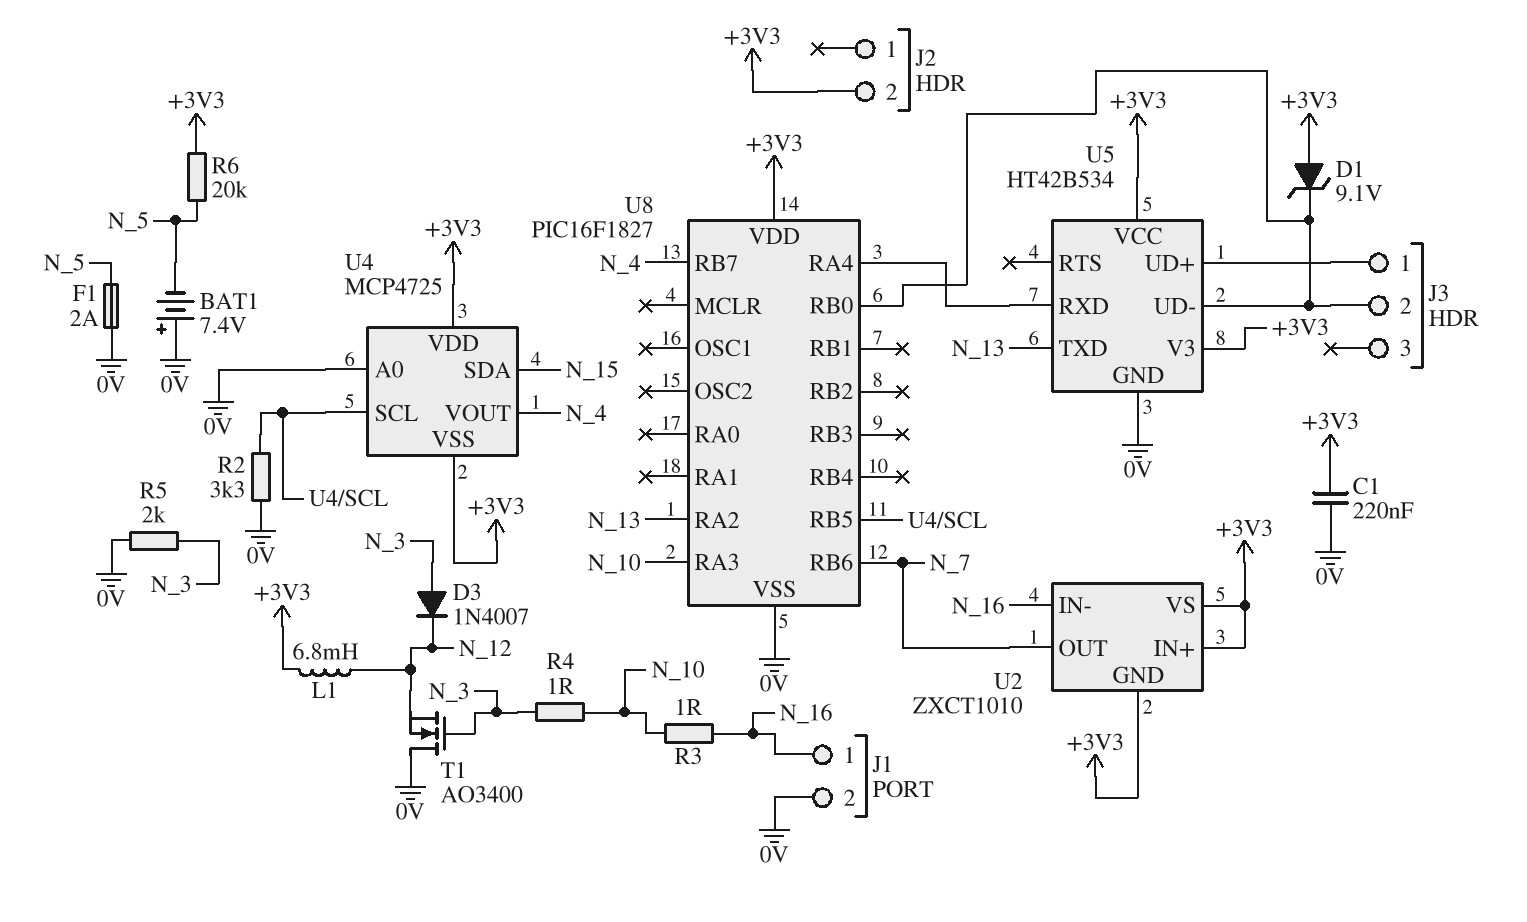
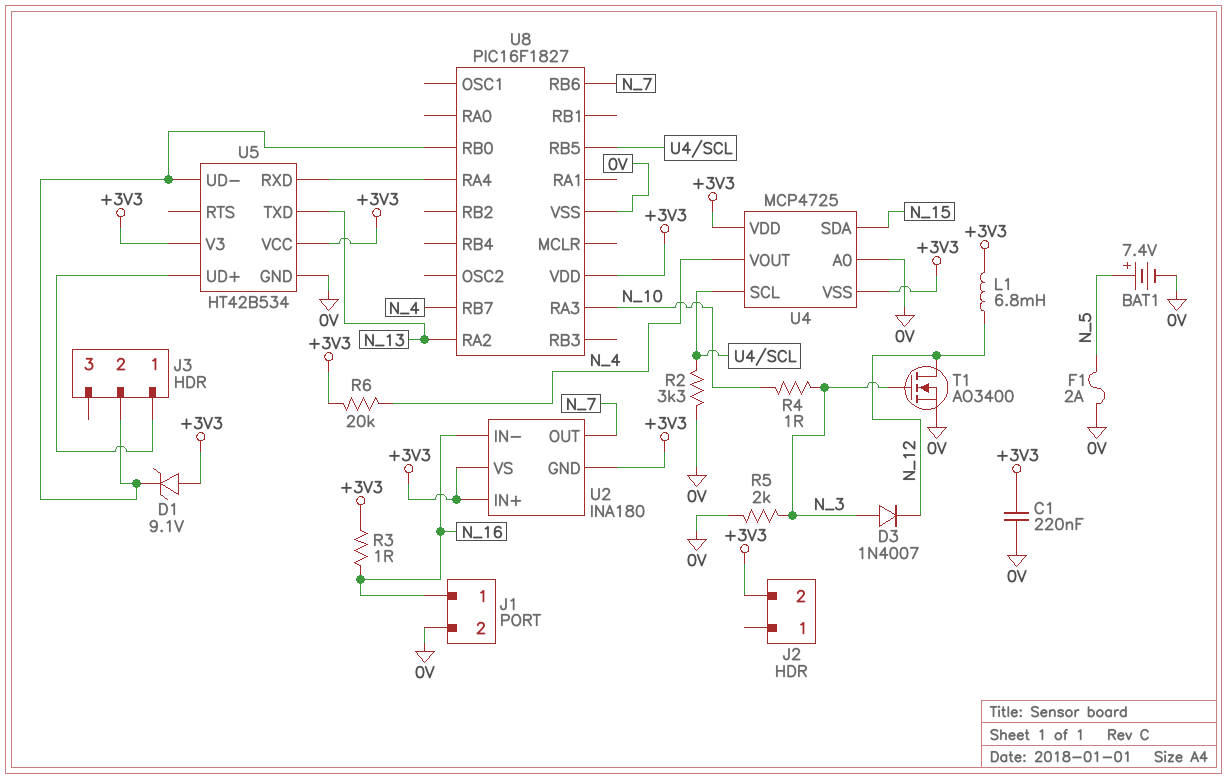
BAT1: 7.4V (plus 0V, minus N_5) -> 7.4V (plus N_5, minus 0V)
R3: 1 (N_10, N_16) -> 1 (+3V3, N_16)
R6: 20k (+3V3, N_5) -> 20k (+3V3, N_4)
T1: NMOS AO3400 (G N_3, D 0V, S N_12) -> NMOS AO3400 (G N_3, D N_12, S 0V)
U2: ZXCT1010 -> INA180

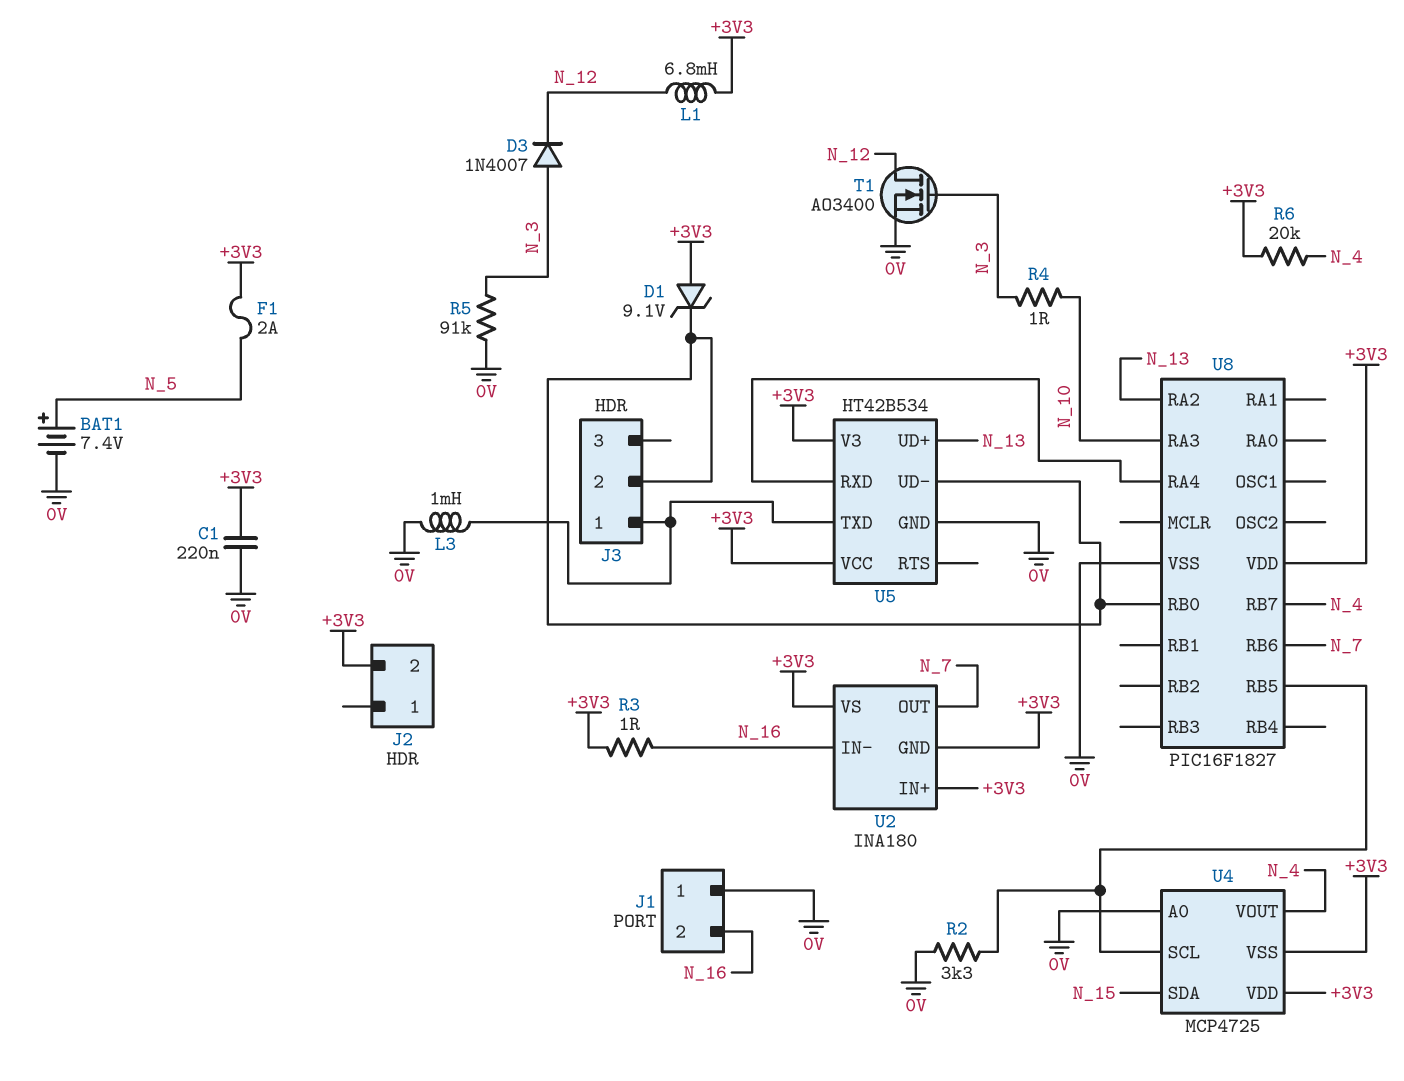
F1: 2A (0V, N_5) -> 2A (+3V3, N_5)
J1 pin 1: N_16 -> 0V
J1 pin 2: 0V -> N_16
L3: none -> 1mH (0V, J3/1)
R5: 2k (0V, N_3) -> 91k (0V, N_3)
U5 pin TXD: N_13 -> J3/1
U5 pin UD+: J3/1 -> N_13

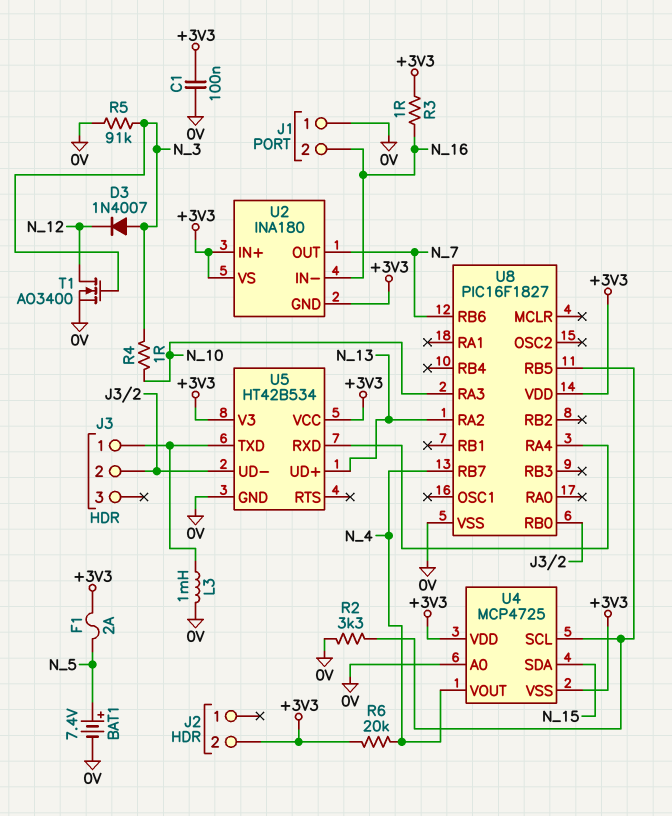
C1: 220nF (+3V3, 0V) -> 100nF (+3V3, 0V)
D1: zener 9.1V (A +3V3, K J3/2) -> none
L1: 6.8mH (+3V3, N_12) -> none

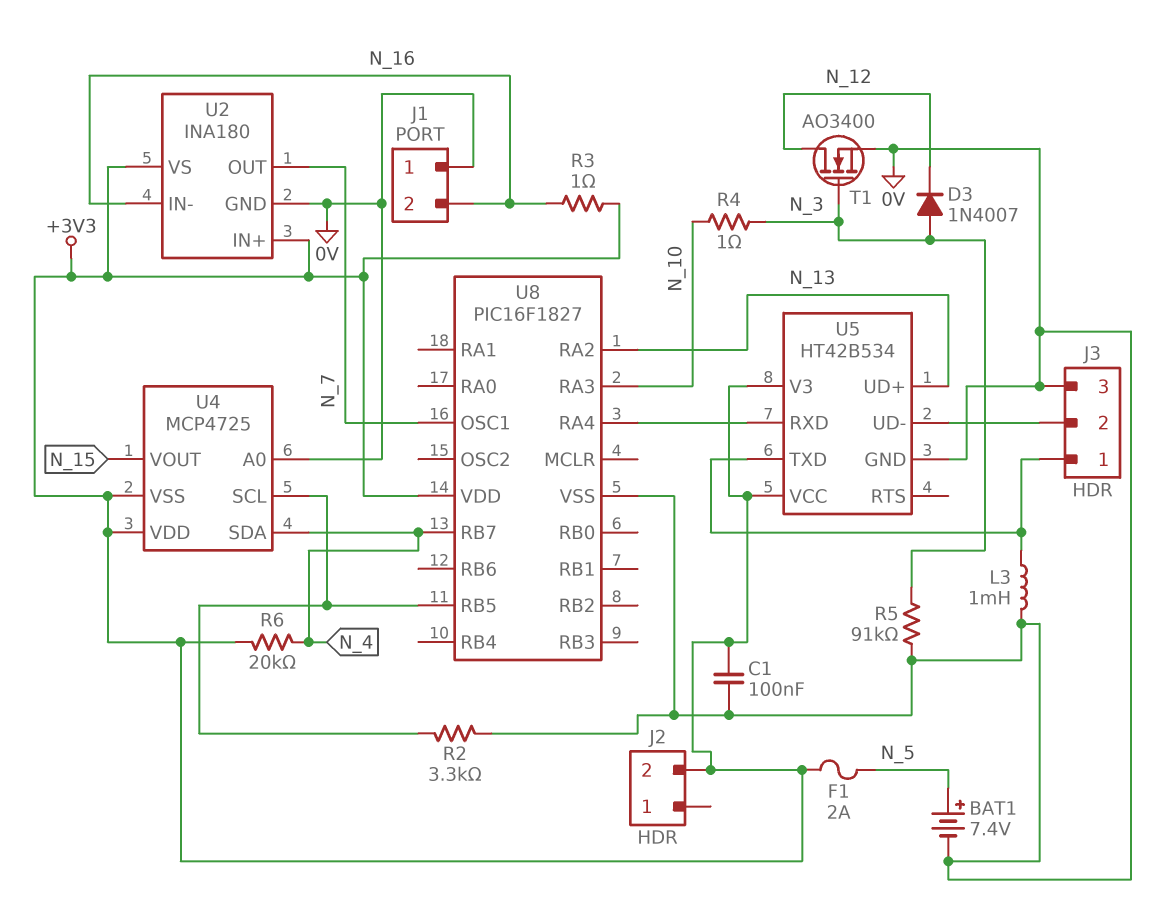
J3 pin 3: none -> 0V
U2 pin GND: +3V3 -> 0V
U4 pin SDA: N_15 -> N_4
U4 pin VOUT: N_4 -> N_15
U8 pin OSC1: none -> N_7
U8 pin RB0: J3/2 -> none
U8 pin RB6: N_7 -> none

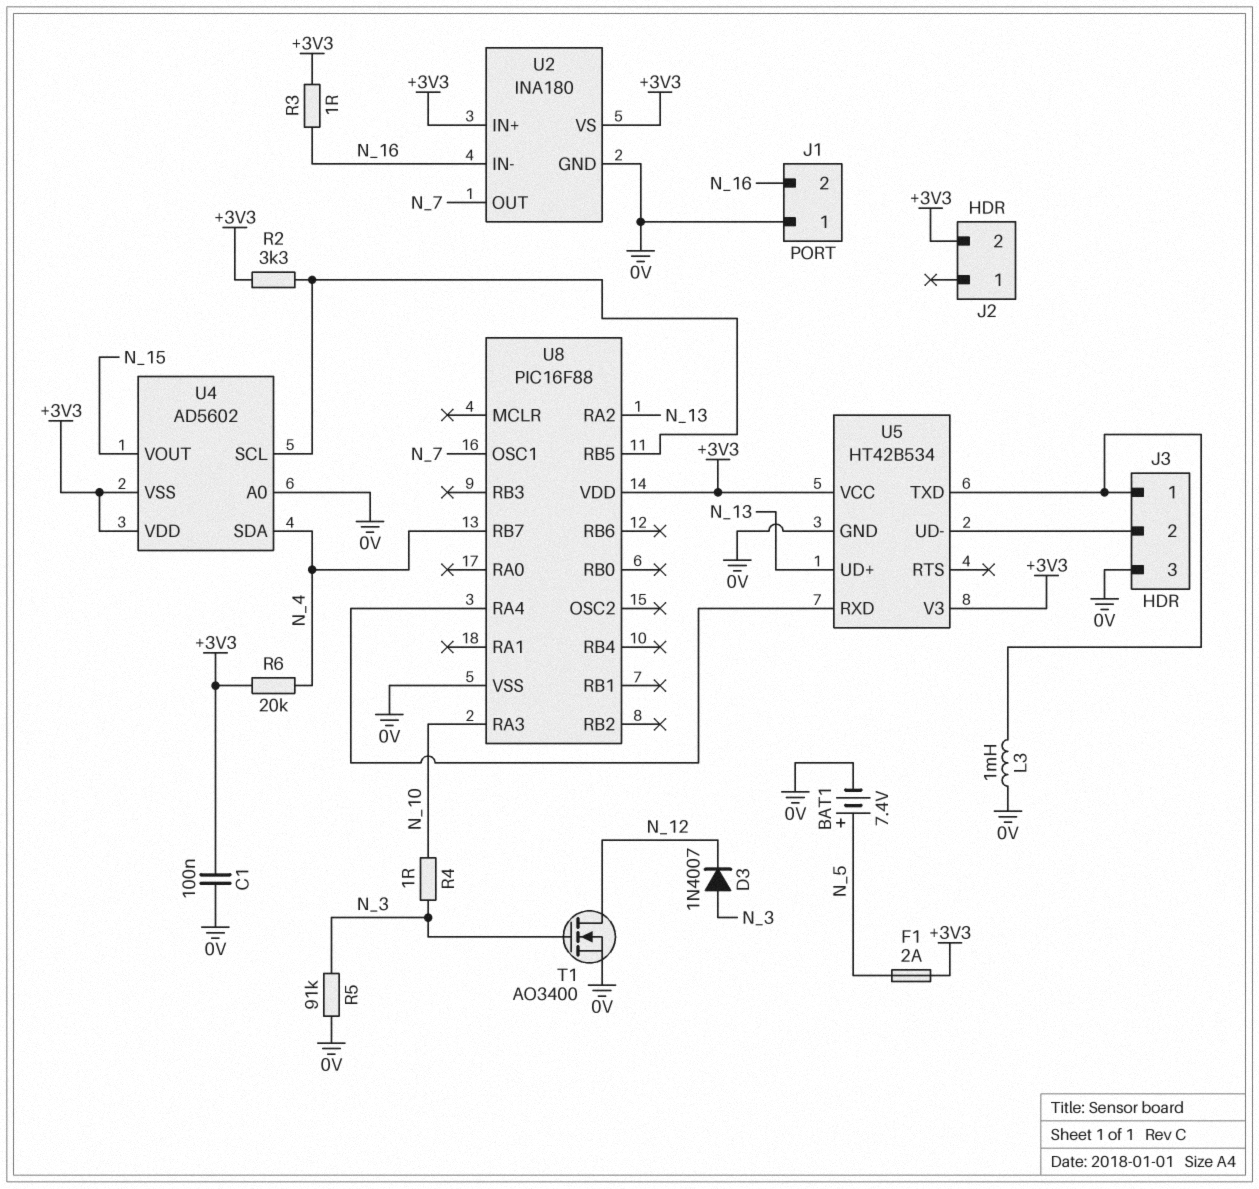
R2: 3.3k (0V, U4/SCL) -> 3.3k (+3V3, U4/SCL)
U4: MCP4725 -> AD5602
U8: PIC16F1827 -> PIC16F88

